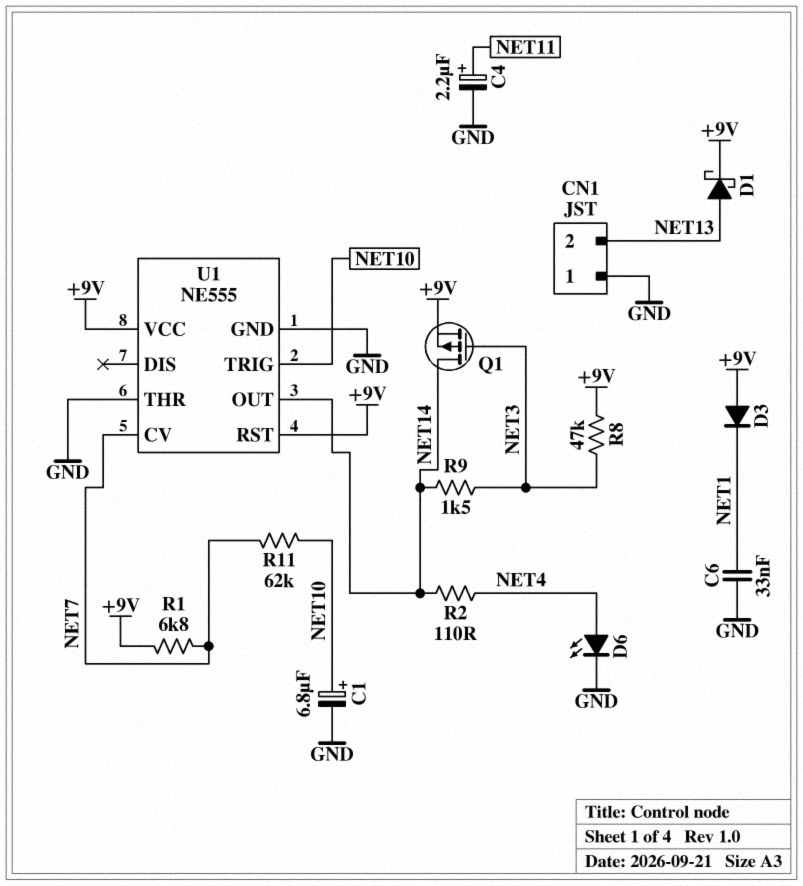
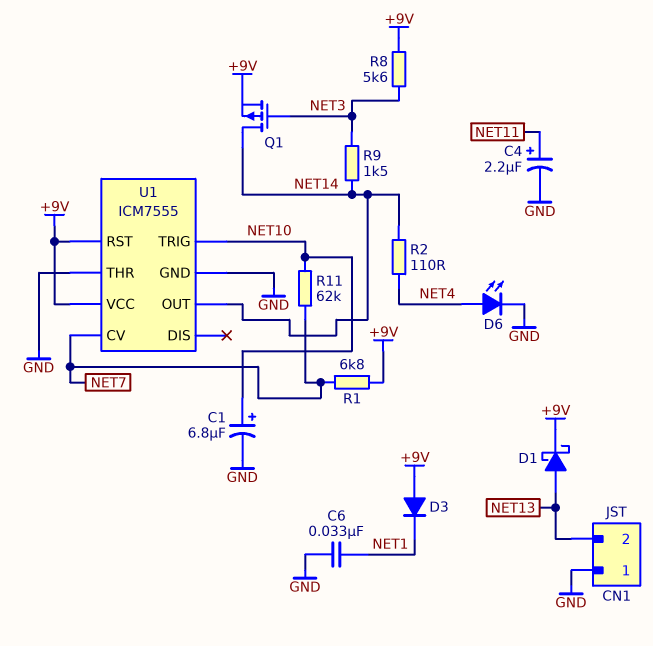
R8: 47k (+9V, NET3) -> 5.6k (+9V, NET3)
U1: NE555 -> ICM7555

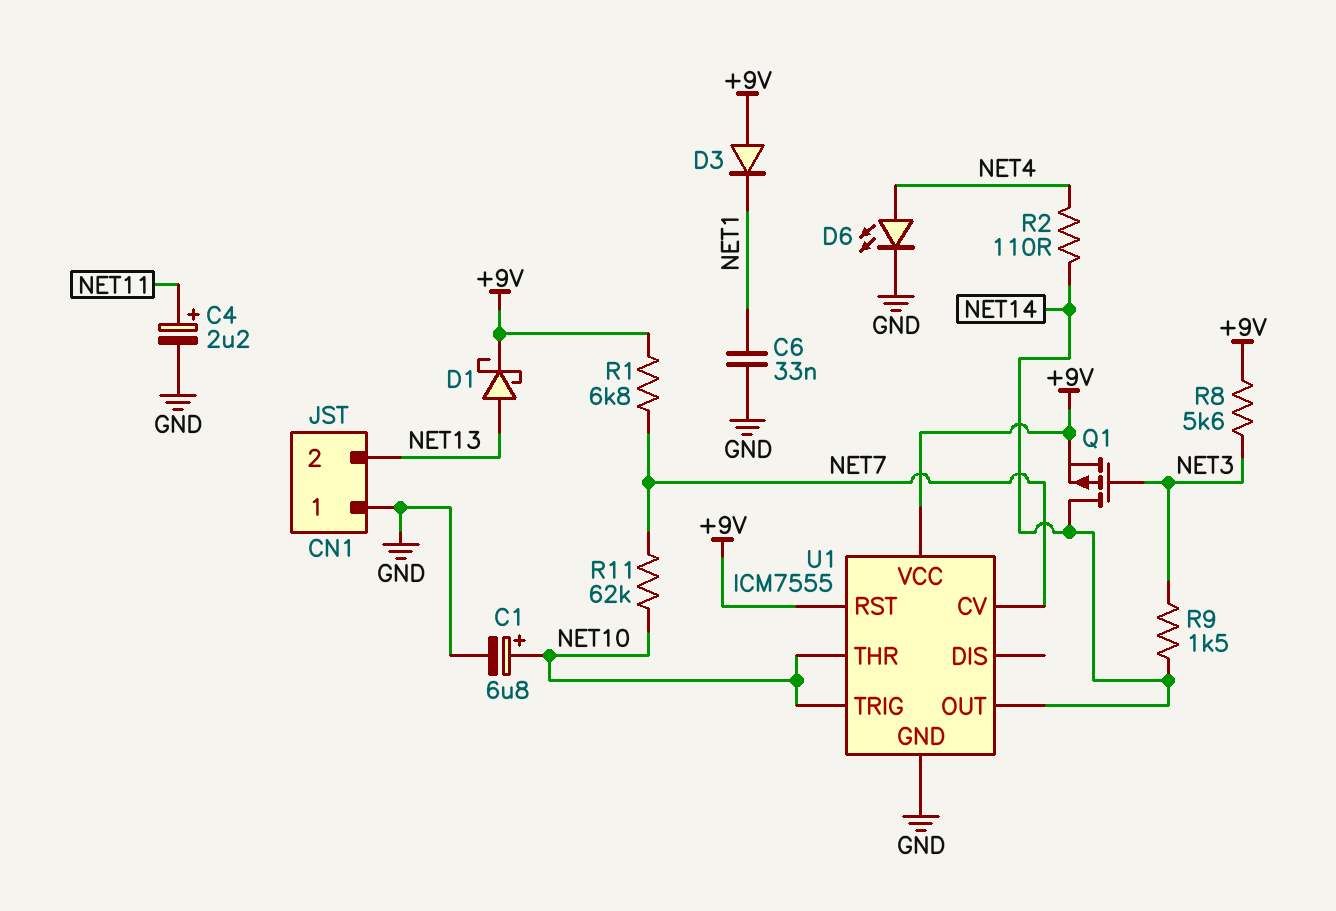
U1 pin THR: GND -> NET10

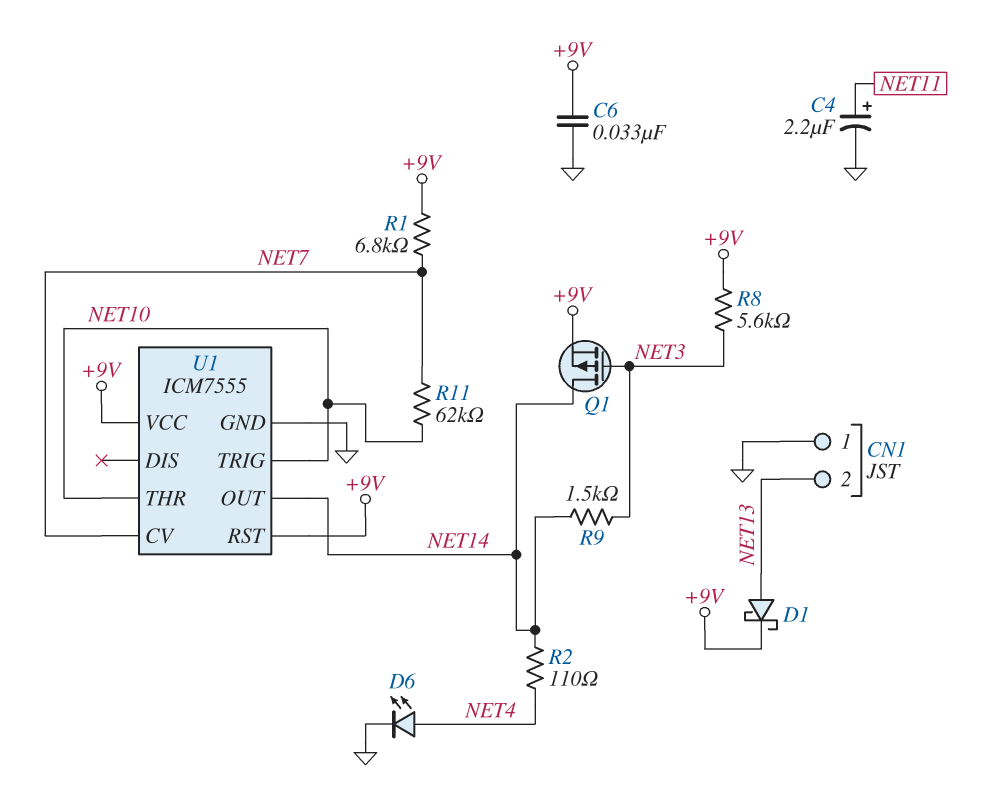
C1: 6.8uF (plus NET10, minus GND) -> none
C6: 33nF (GND, NET1) -> 33nF (+9V, GND)
D3: diode (A +9V, K NET1) -> none

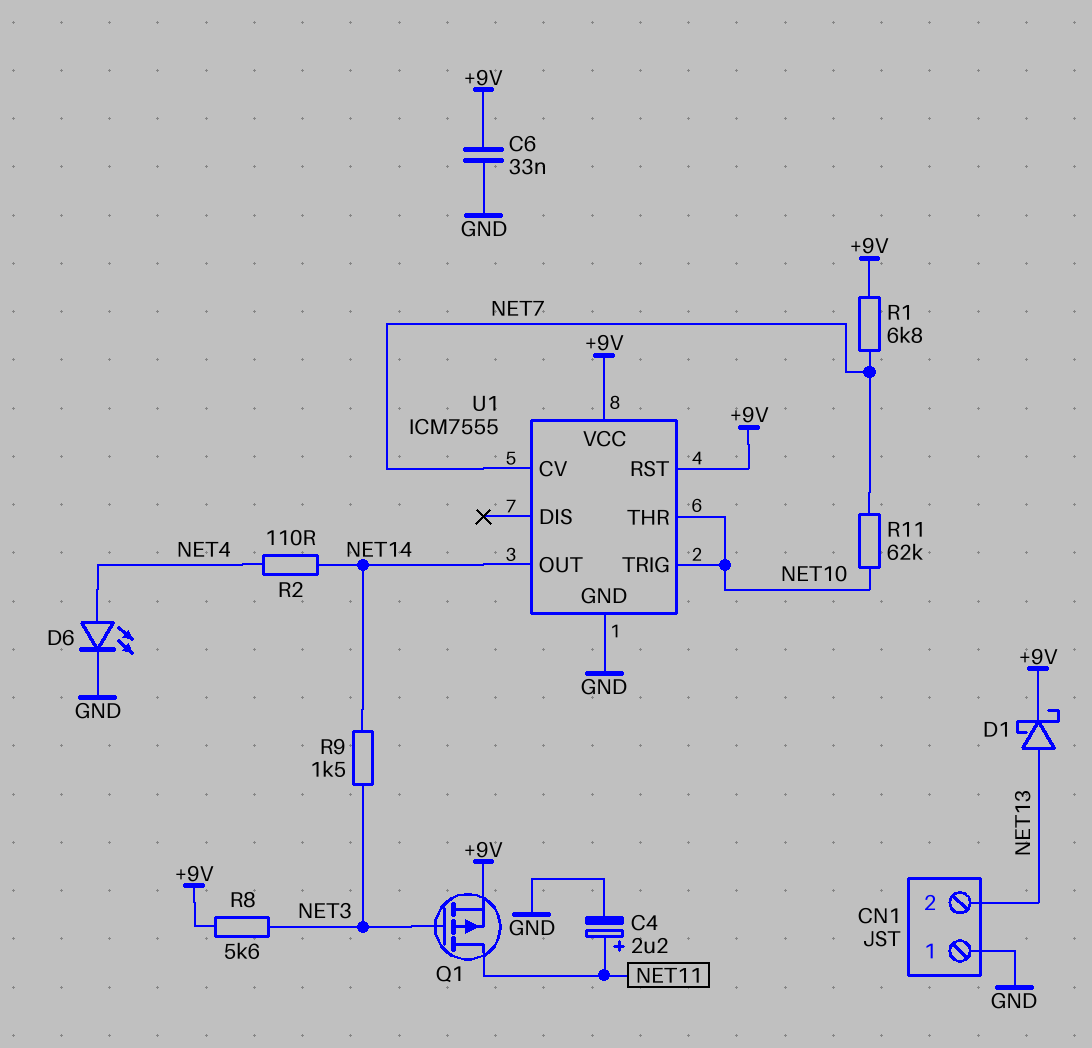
Q1: PMOS (G NET3, D NET14, S +9V) -> PMOS (G NET3, D NET11, S +9V)

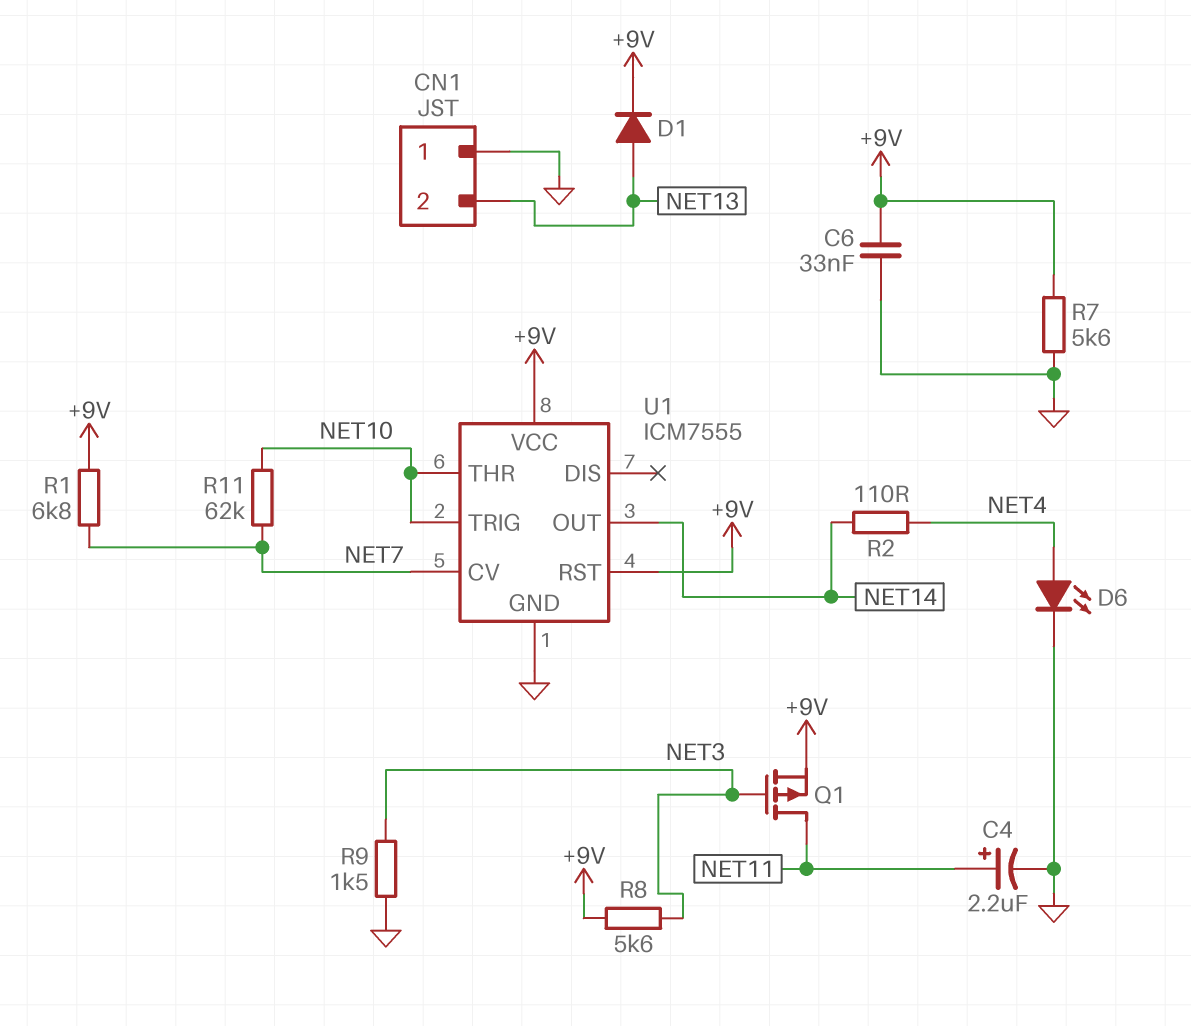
D1: schottky (A NET13, K +9V) -> diode (A NET13, K +9V)
R7: none -> 5.6k (+9V, GND)
R9: 1.5k (NET3, NET14) -> 1.5k (GND, NET3)

